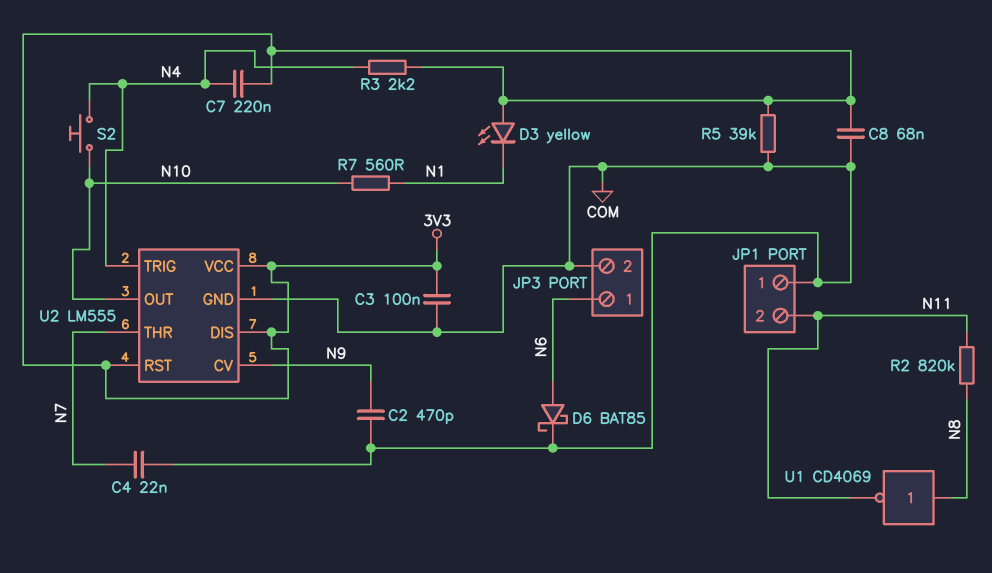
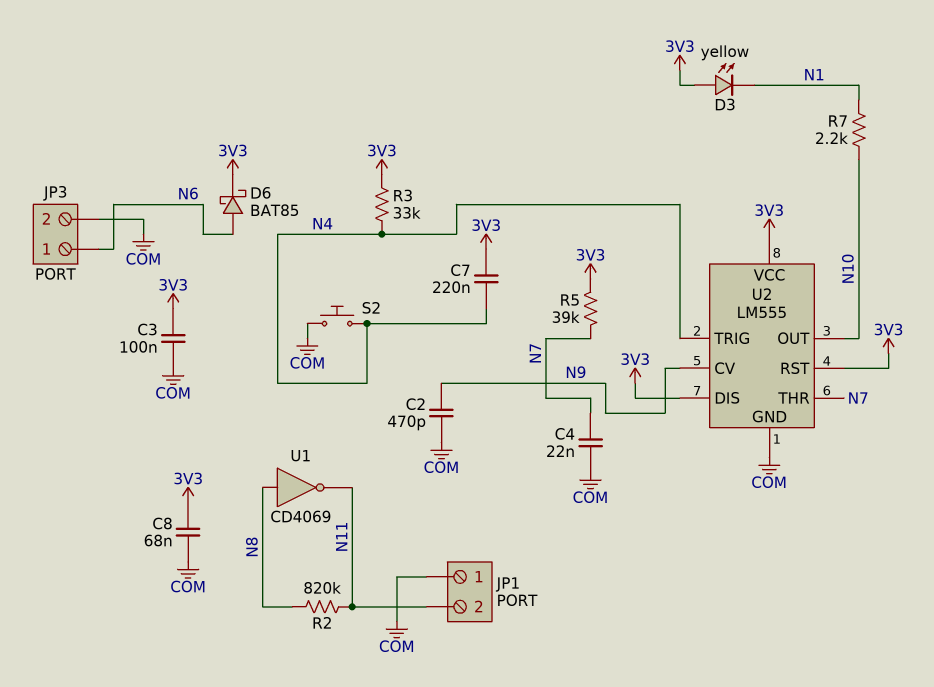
D6: schottky BAT85 (A N6, K COM) -> schottky BAT85 (A N6, K 3V3)
R3: 2.2k (3V3, N4) -> 33k (3V3, N4)
R5: 39k (3V3, COM) -> 39k (3V3, N7)
R7: 560 (N1, N10) -> 2.2k (N1, N10)
S2: button (N4, N10) -> button (COM, N4)

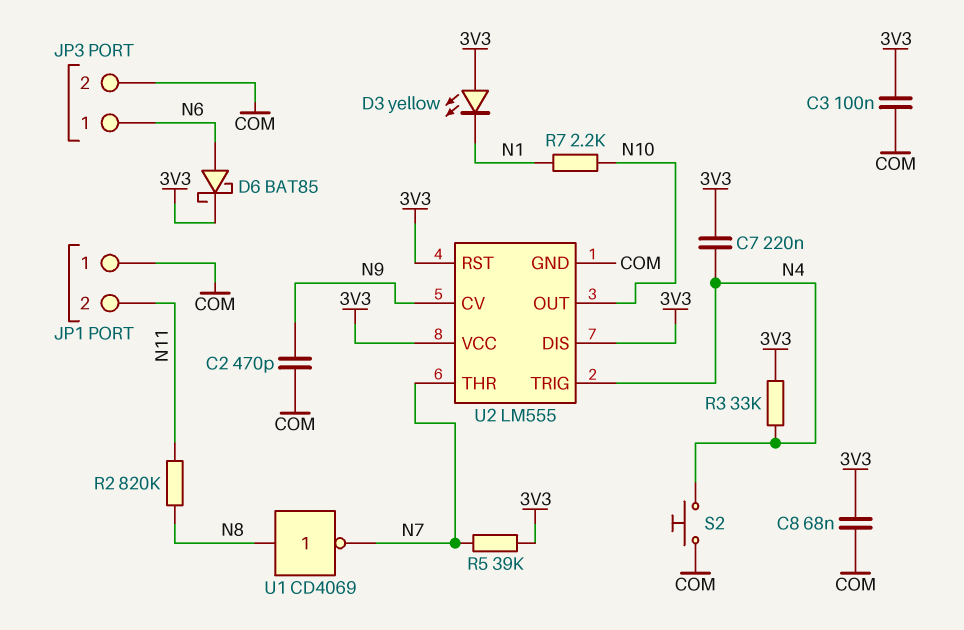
C4: 22nF (COM, N7) -> none
U1: NOT CD4069 (in N8, out N11) -> NOT CD4069 (in N8, out N7)

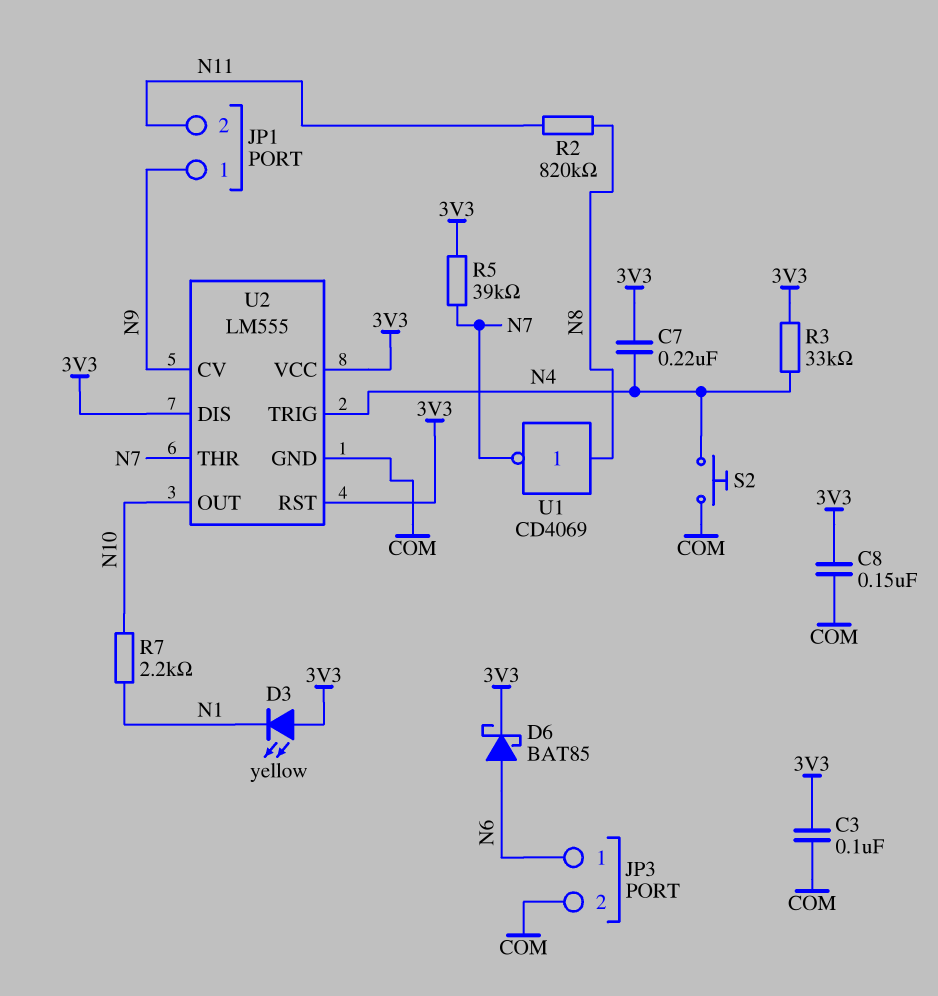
C2: 470pF (COM, N9) -> none
C8: 68nF (3V3, COM) -> 150nF (3V3, COM)
JP1 pin 1: COM -> N9

